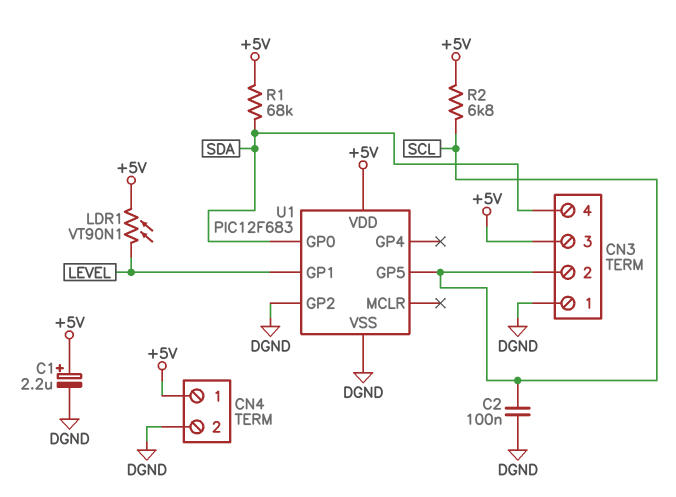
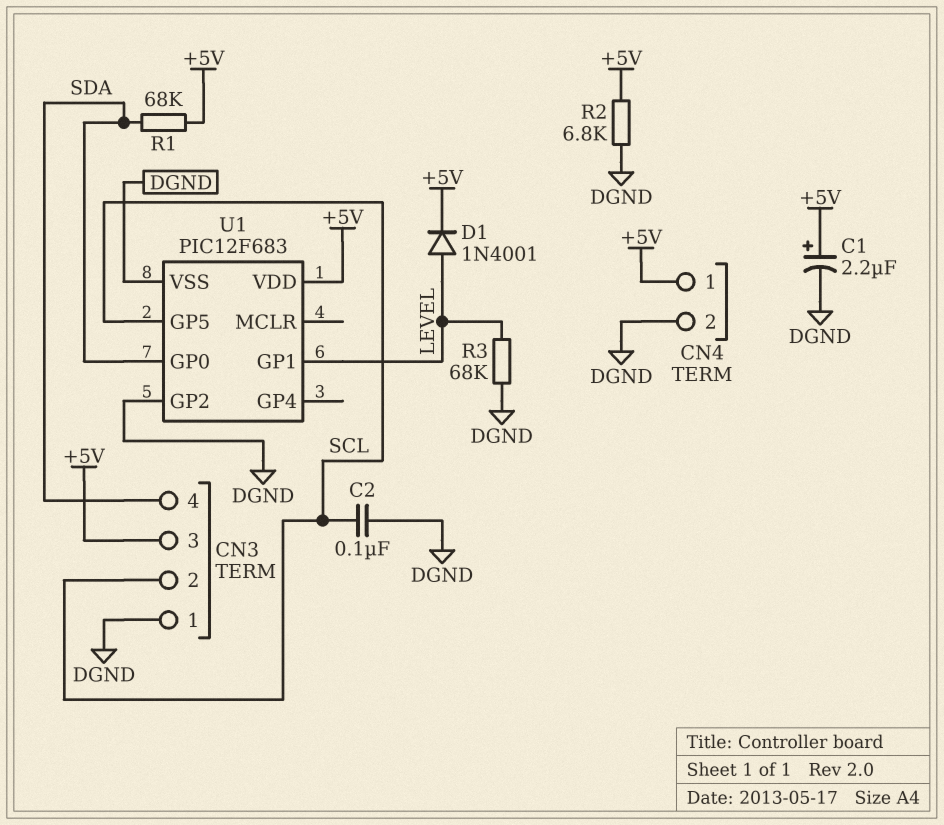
D1: none -> diode 1N4001 (A LEVEL, K +5V)
LDR1: VT90N1 (+5V, LEVEL) -> none
R2: 6.8k (+5V, SCL) -> 6.8k (+5V, DGND)
R3: none -> 68k (DGND, LEVEL)

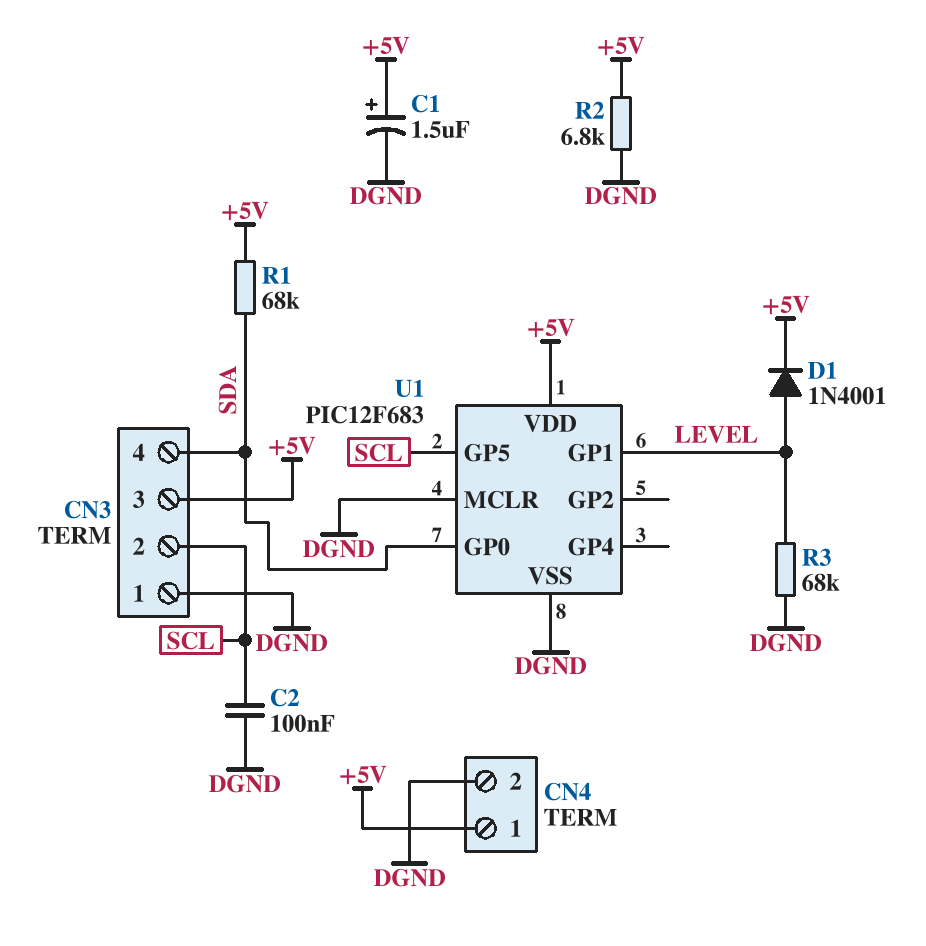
C1: 2.2uF (plus +5V, minus DGND) -> 1.5uF (plus +5V, minus DGND)
U1 pin GP2: DGND -> none
U1 pin MCLR: none -> DGND

